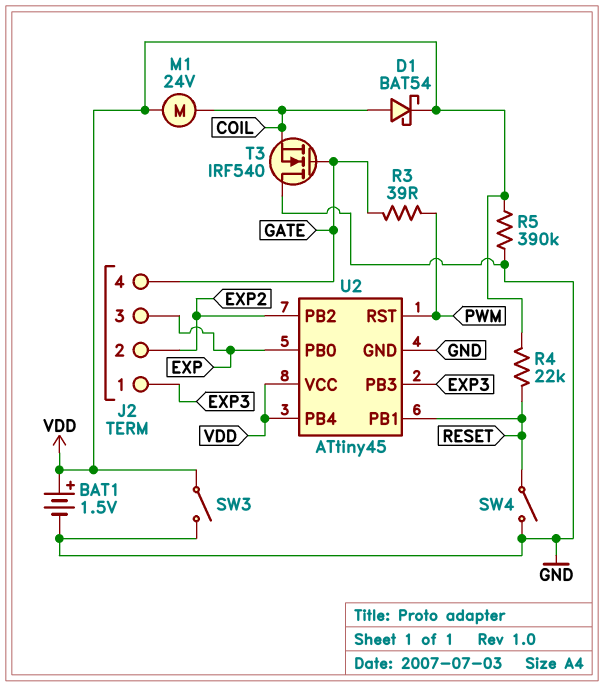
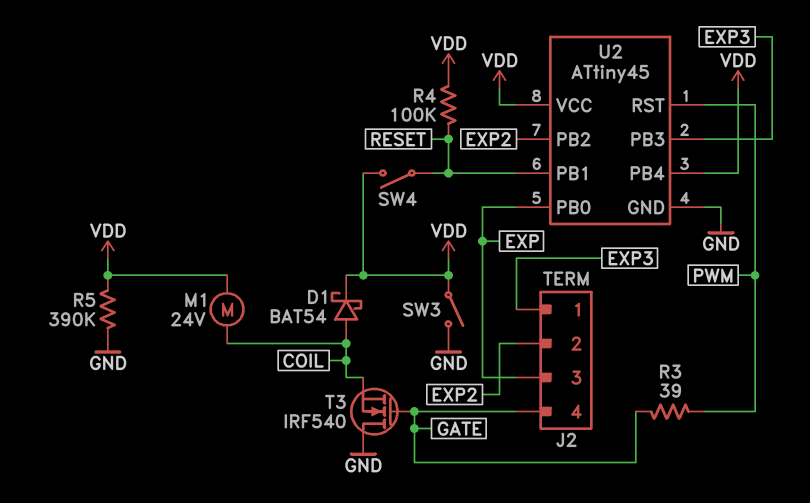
BAT1: 1.5V (plus VDD, minus GND) -> none
R4: 22k (RESET, VDD) -> 100k (RESET, VDD)
SW4: switch (GND, RESET) -> switch (RESET, VDD)

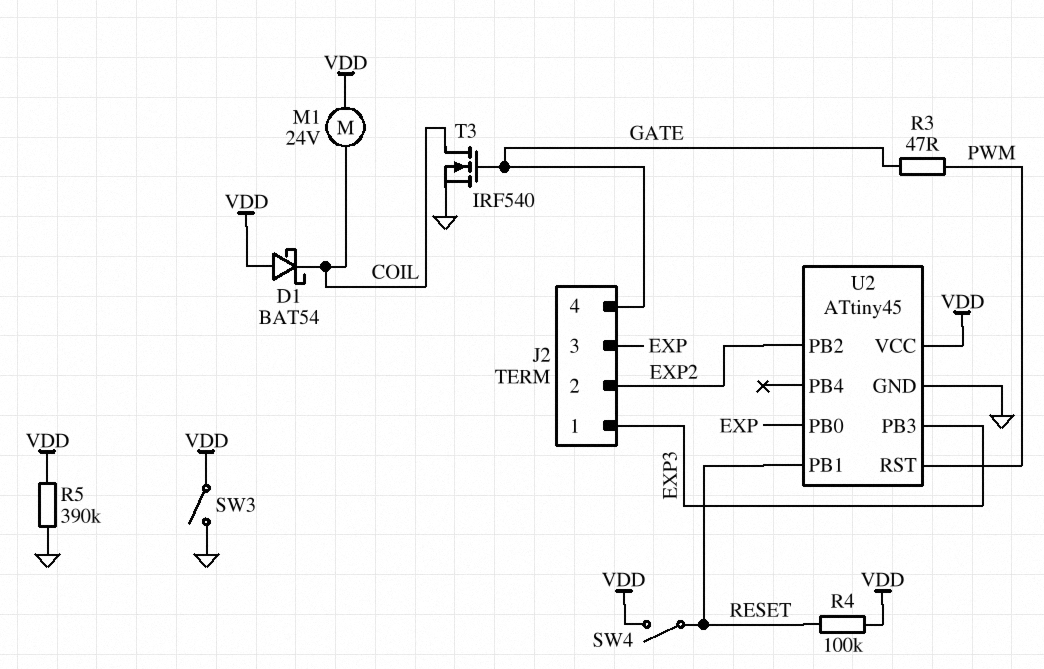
D1: schottky BAT54 (A COIL, K VDD) -> schottky BAT54 (A VDD, K COIL)
R3: 39 (GATE, PWM) -> 47 (GATE, PWM)
T3: NMOS IRF540 (G GATE, D GND, S COIL) -> NMOS IRF540 (G GATE, D COIL, S GND)
U2 pin PB4: VDD -> none

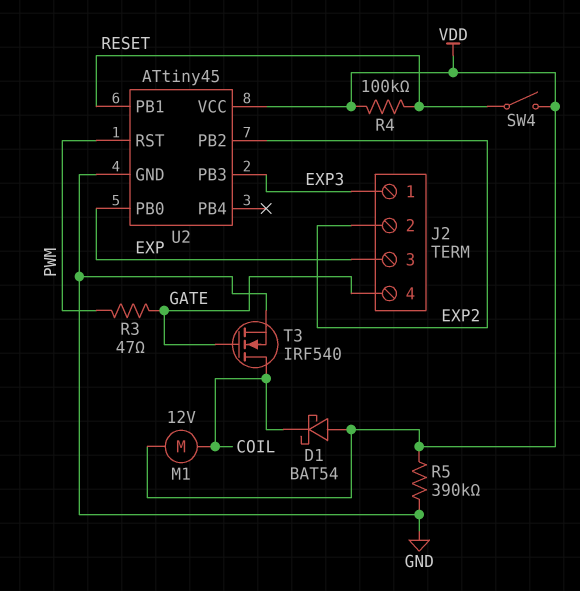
M1: motor 24V (COIL, VDD) -> motor 12V (COIL, VDD)
SW3: switch (GND, VDD) -> none

